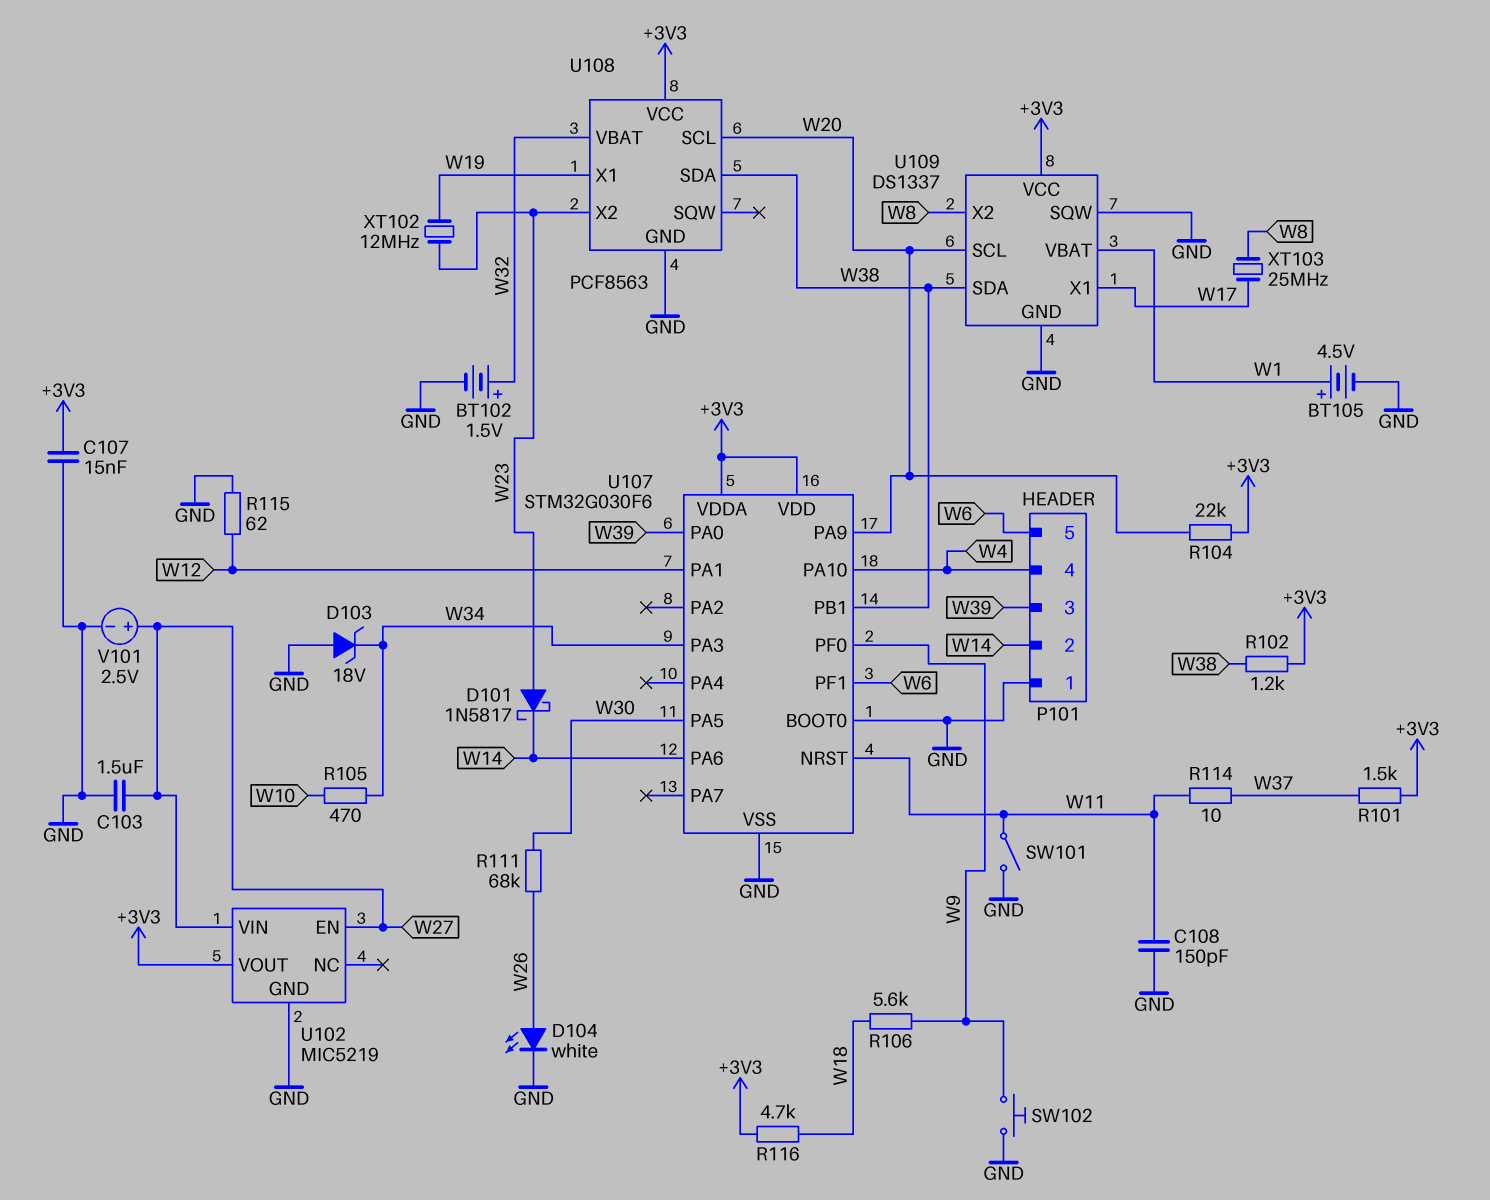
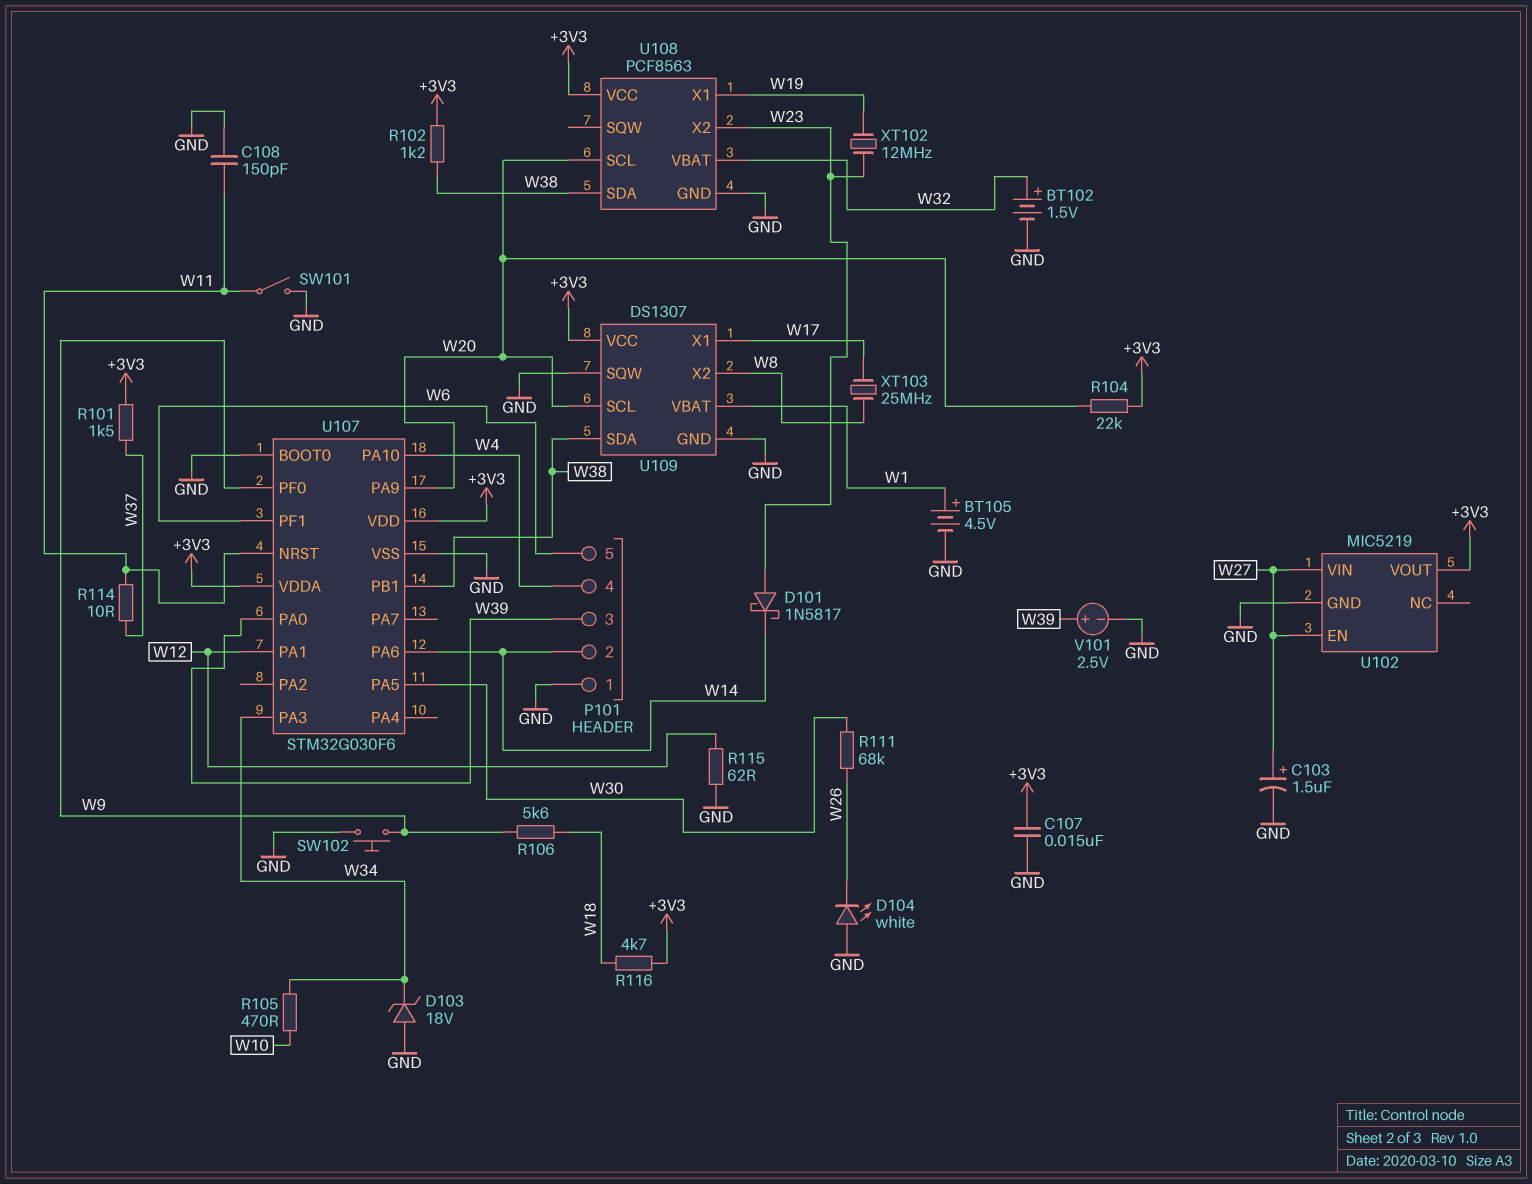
C103: 1.5uF (GND, W27) -> 1.5uF (plus W27, minus GND)
D104: LED white (A W26, K GND) -> LED white (A GND, K W26)
U109: DS1337 -> DS1307
V101: 2.5V (plus W27, minus GND) -> 2.5V (plus W39, minus GND)

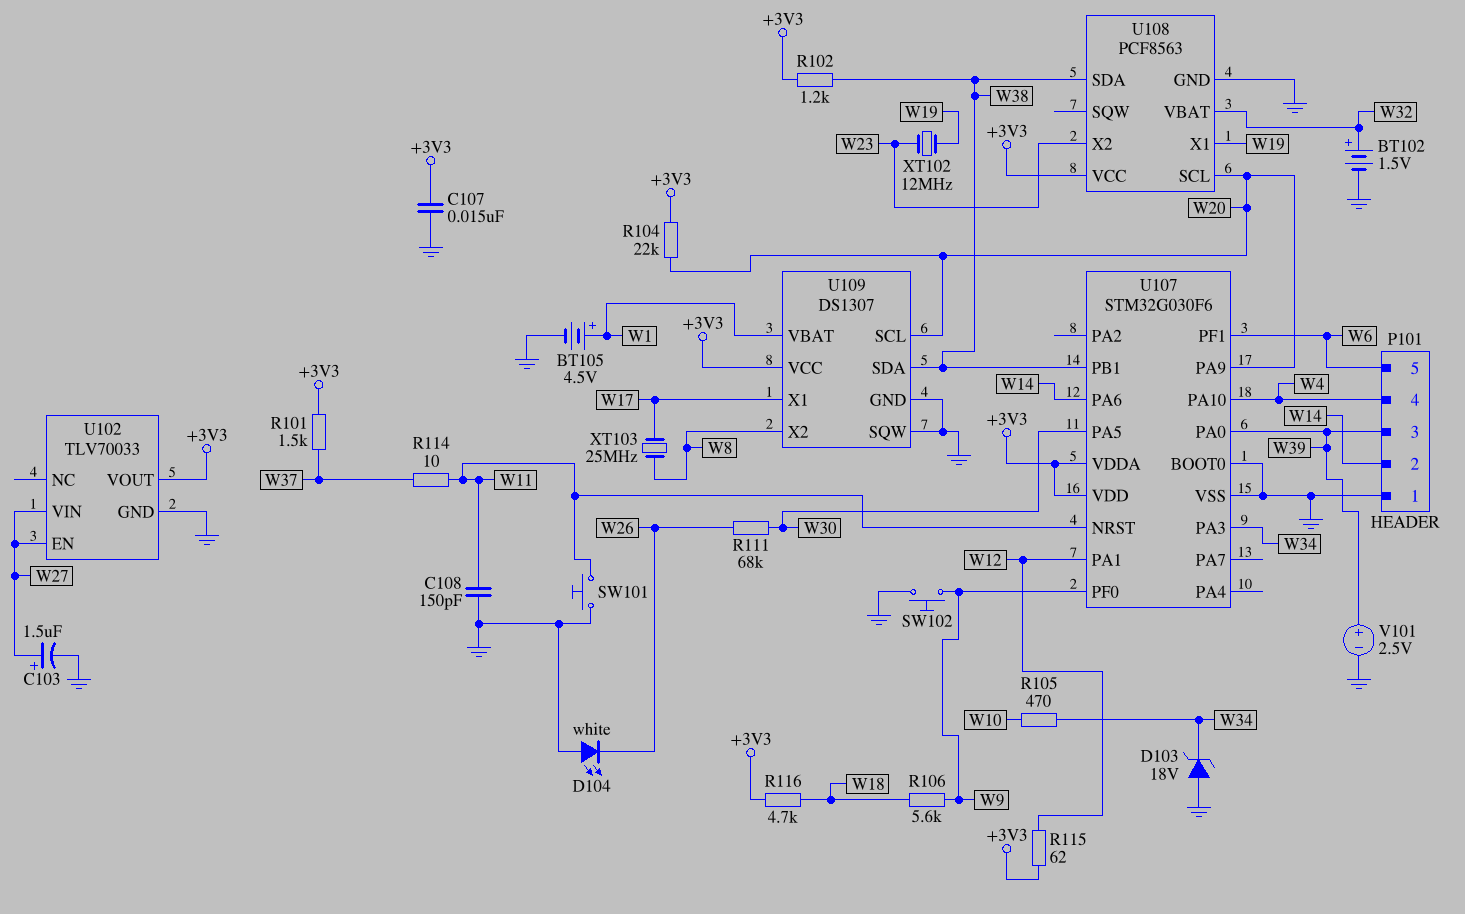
D101: schottky 1N5817 (A W23, K W14) -> none
R115: 62 (GND, W12) -> 62 (+3V3, W12)
SW101: switch (GND, W11) -> button (GND, W11)
U102: MIC5219 -> TLV70033

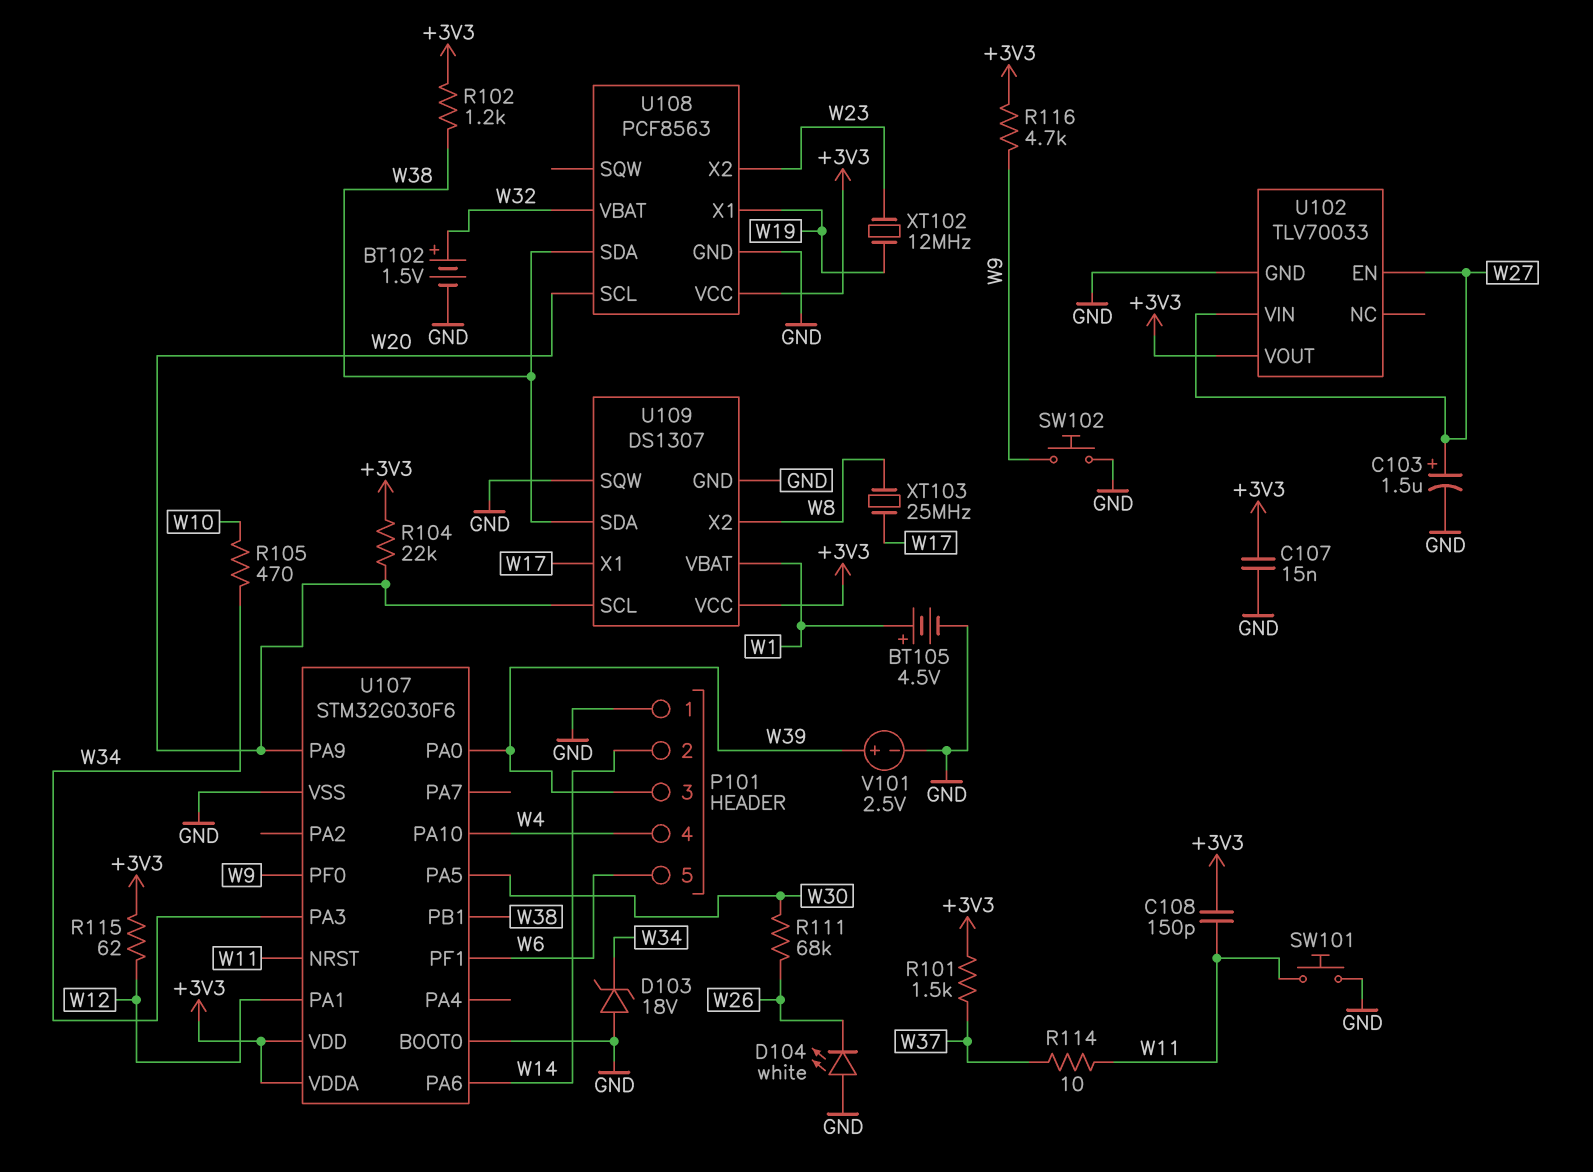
C108: 150pF (GND, W11) -> 150pF (+3V3, W11)
R106: 5.6k (W9, W18) -> none
R116: 4.7k (+3V3, W18) -> 4.7k (+3V3, W9)

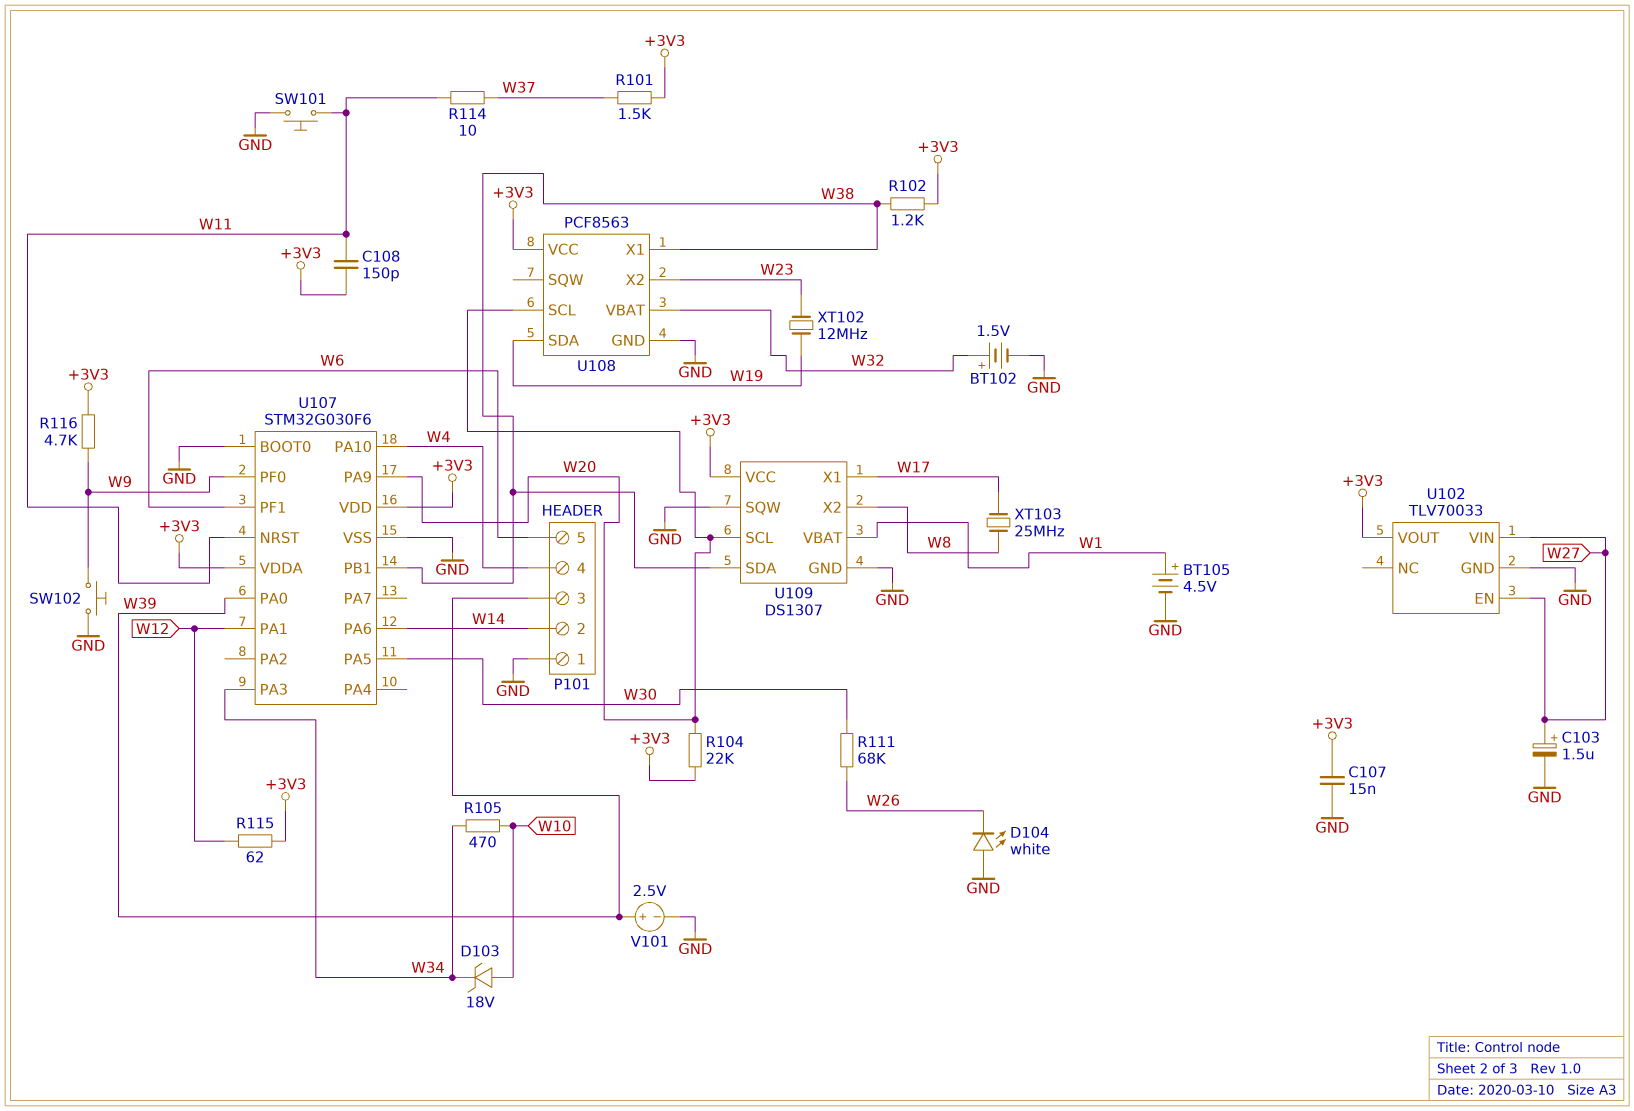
D103: zener 18V (A GND, K W34) -> zener 18V (A W10, K W34)
U108 pin SDA: W38 -> W19
U108 pin X1: W19 -> W38

